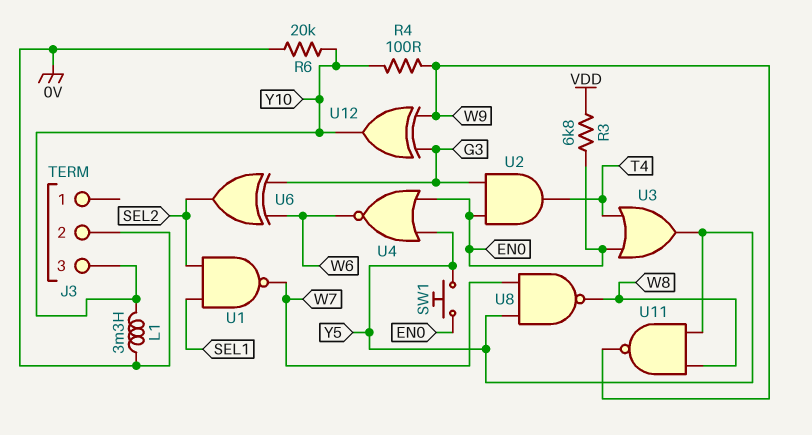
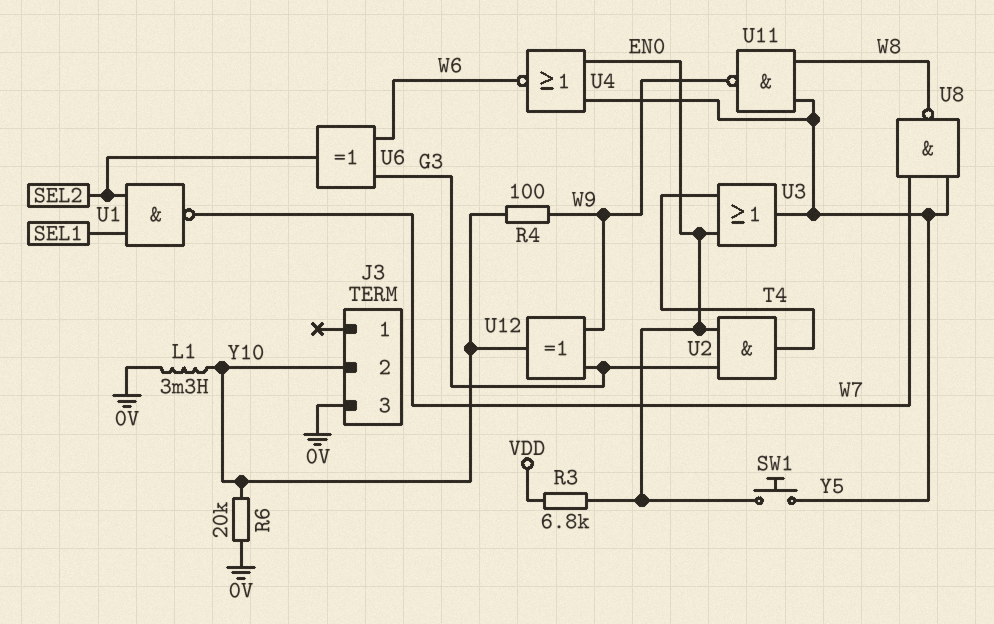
J3 pin 2: 0V -> Y10
J3 pin 3: Y10 -> 0V

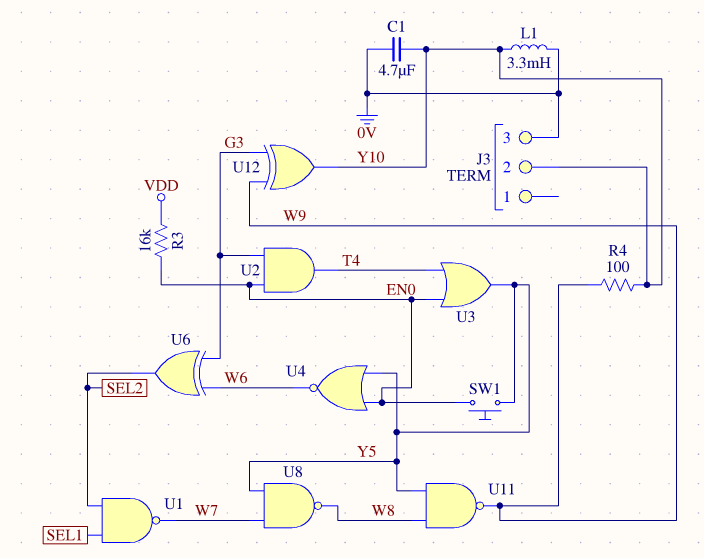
C1: none -> 4.7uF (0V, Y10)
R3: 6.8k (EN0, VDD) -> 16k (EN0, VDD)
R6: 20k (0V, Y10) -> none

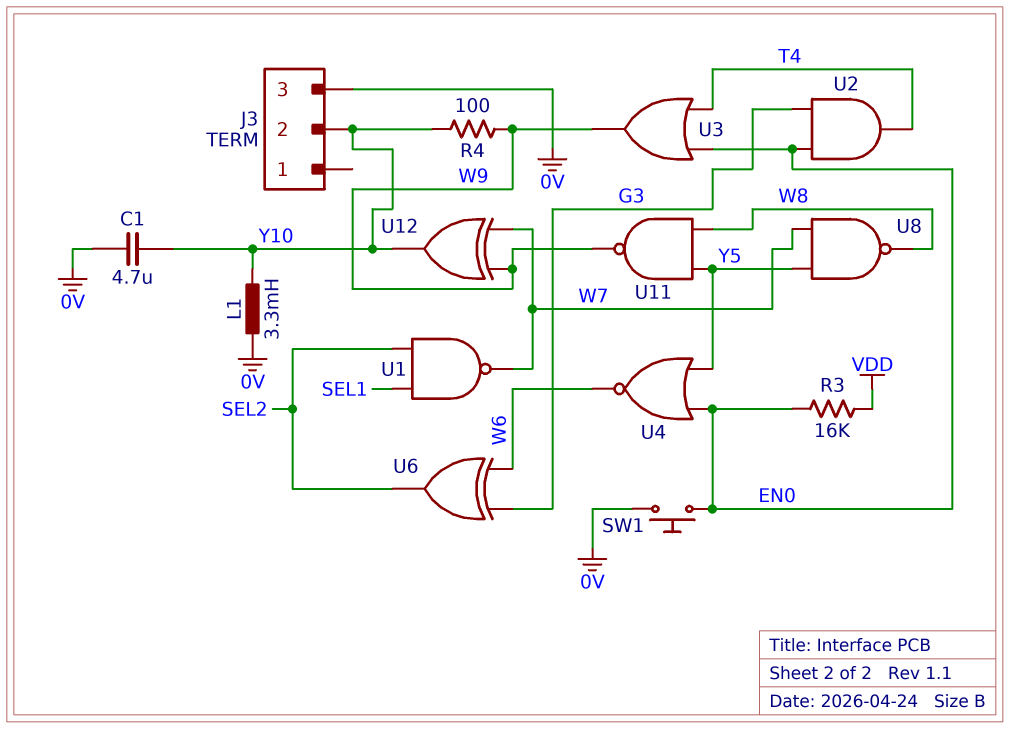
SW1: button (EN0, Y5) -> button (0V, EN0)
U3: OR (in EN0, in T4, out Y5) -> OR (in EN0, in T4, out W9)
U12: XOR (in G3, in W9, out Y10) -> XOR (in W7, in W9, out Y10)

